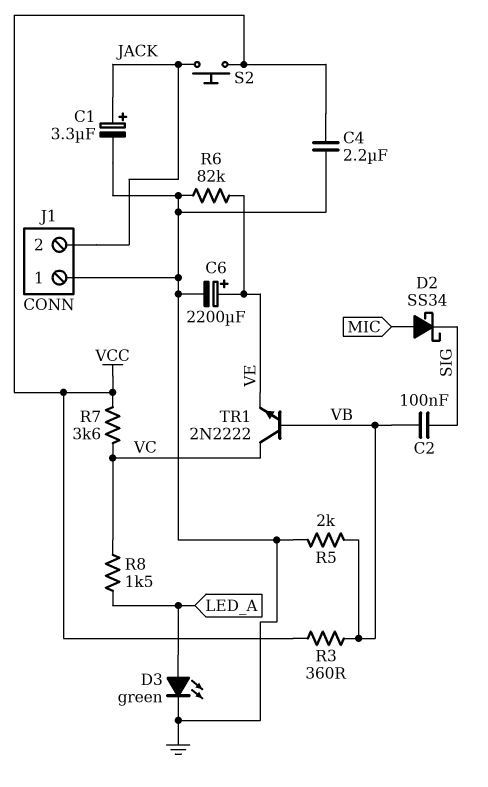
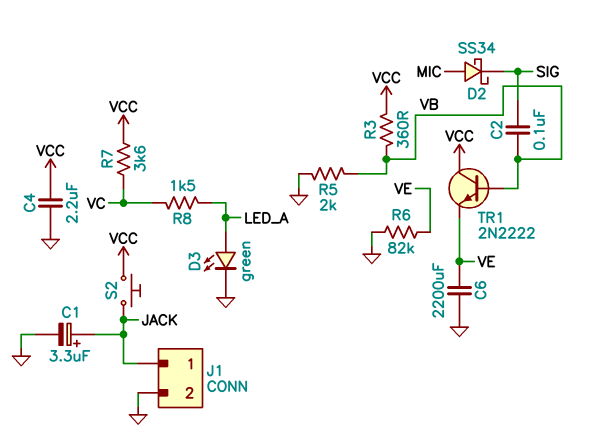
C6: 2200uF (plus VE, minus GND) -> 2200uF (GND, VE)
J1 pin 1: GND -> JACK
J1 pin 2: JACK -> GND
TR1: NPN 2N2222 (B VB, C VC, E VE) -> NPN 2N2222 (B VB, C VCC, E VE)

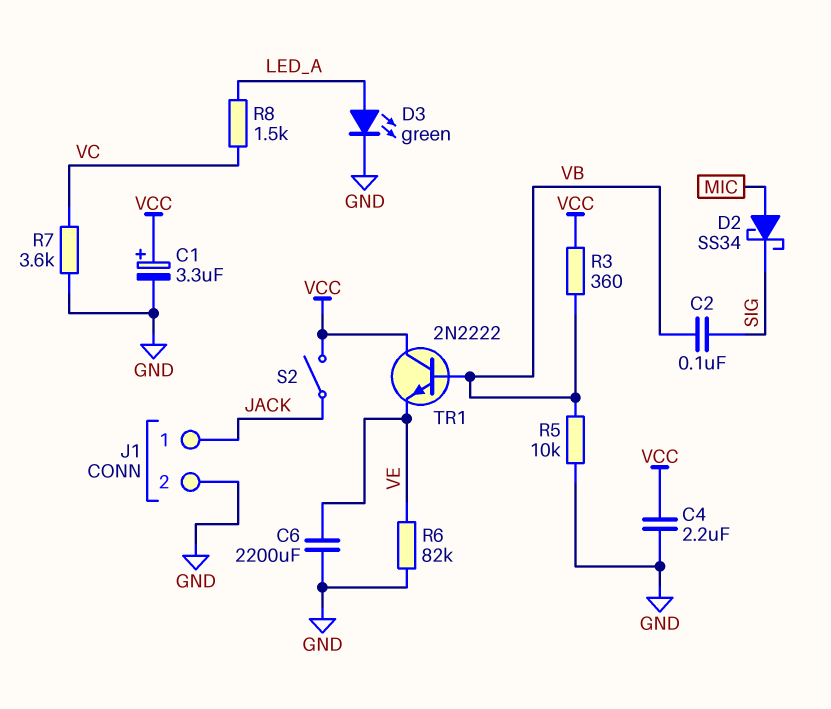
C1: 3.3uF (plus JACK, minus GND) -> 3.3uF (plus VCC, minus GND)
R5: 2k (GND, VB) -> 10k (GND, VB)
R7: 3.6k (VC, VCC) -> 3.6k (GND, VC)
S2: button (JACK, VCC) -> switch (JACK, VCC)

